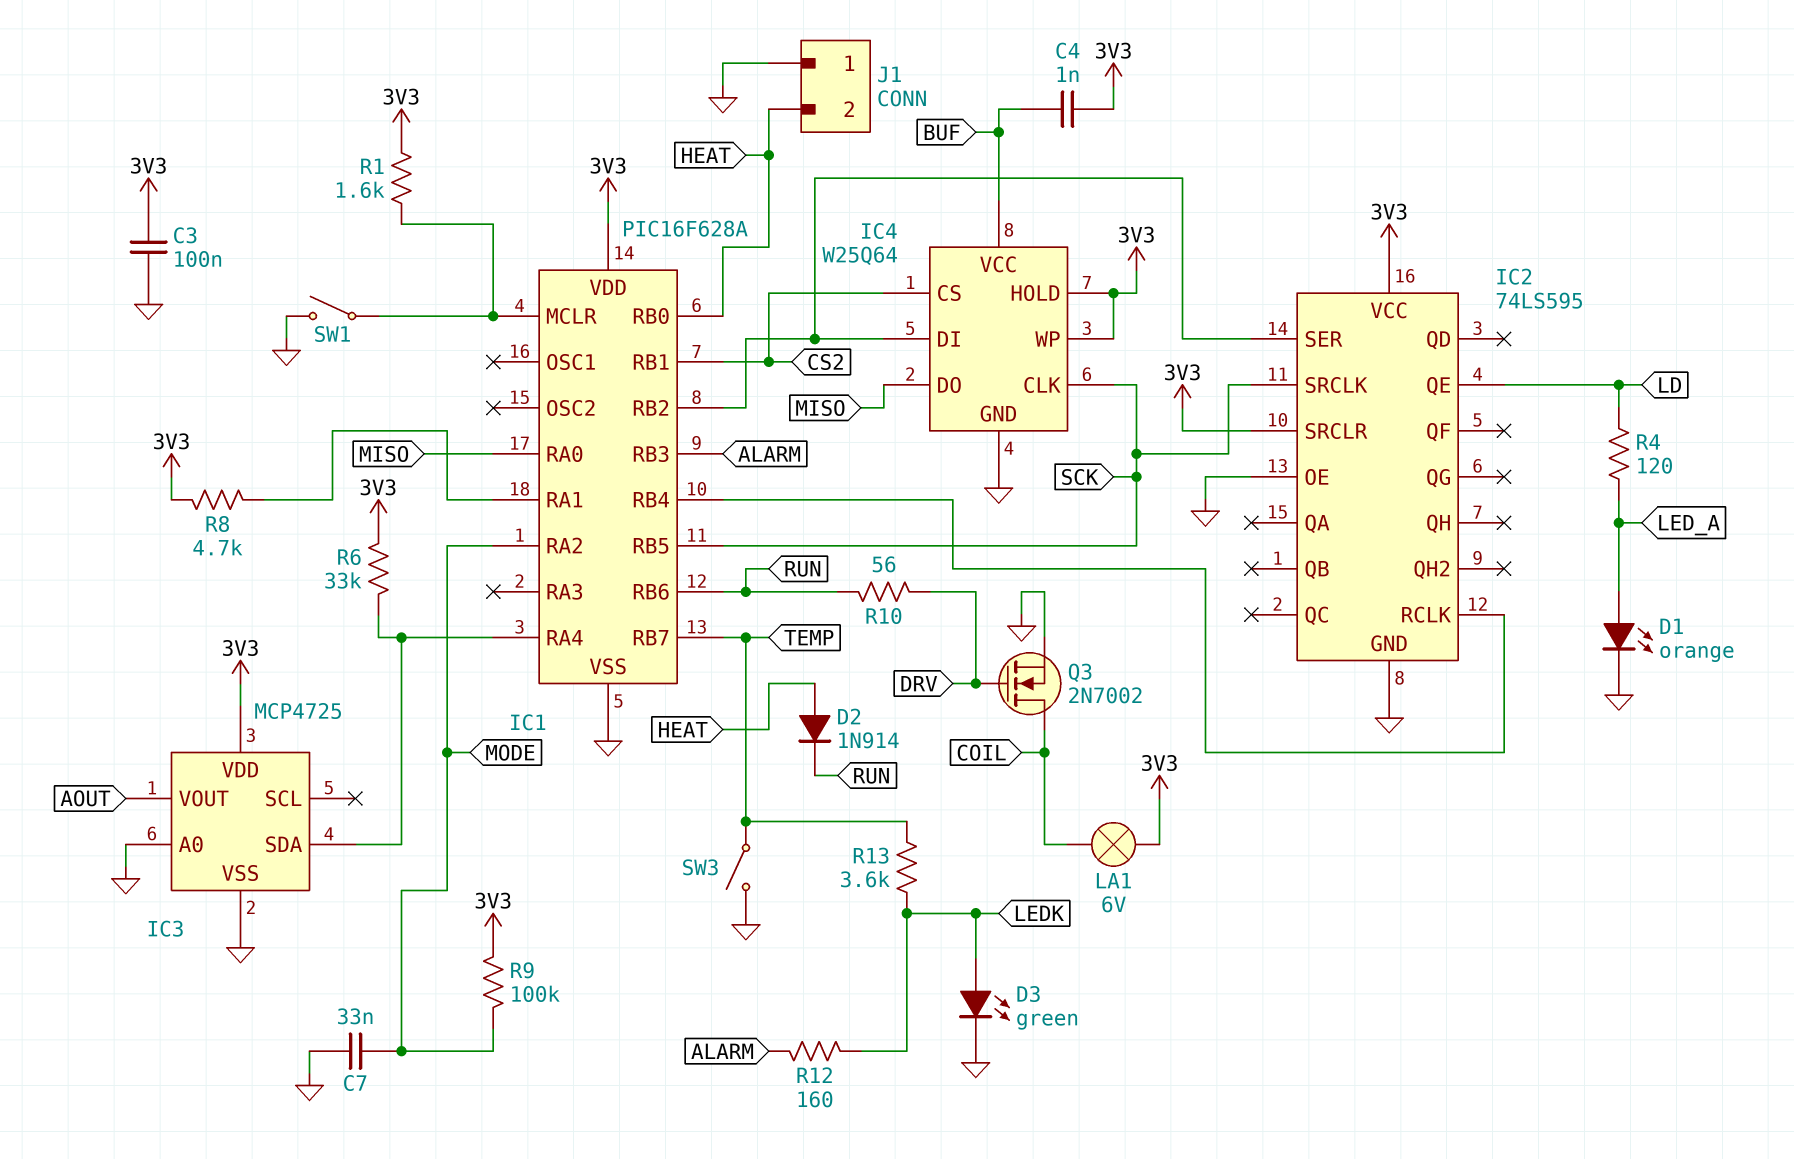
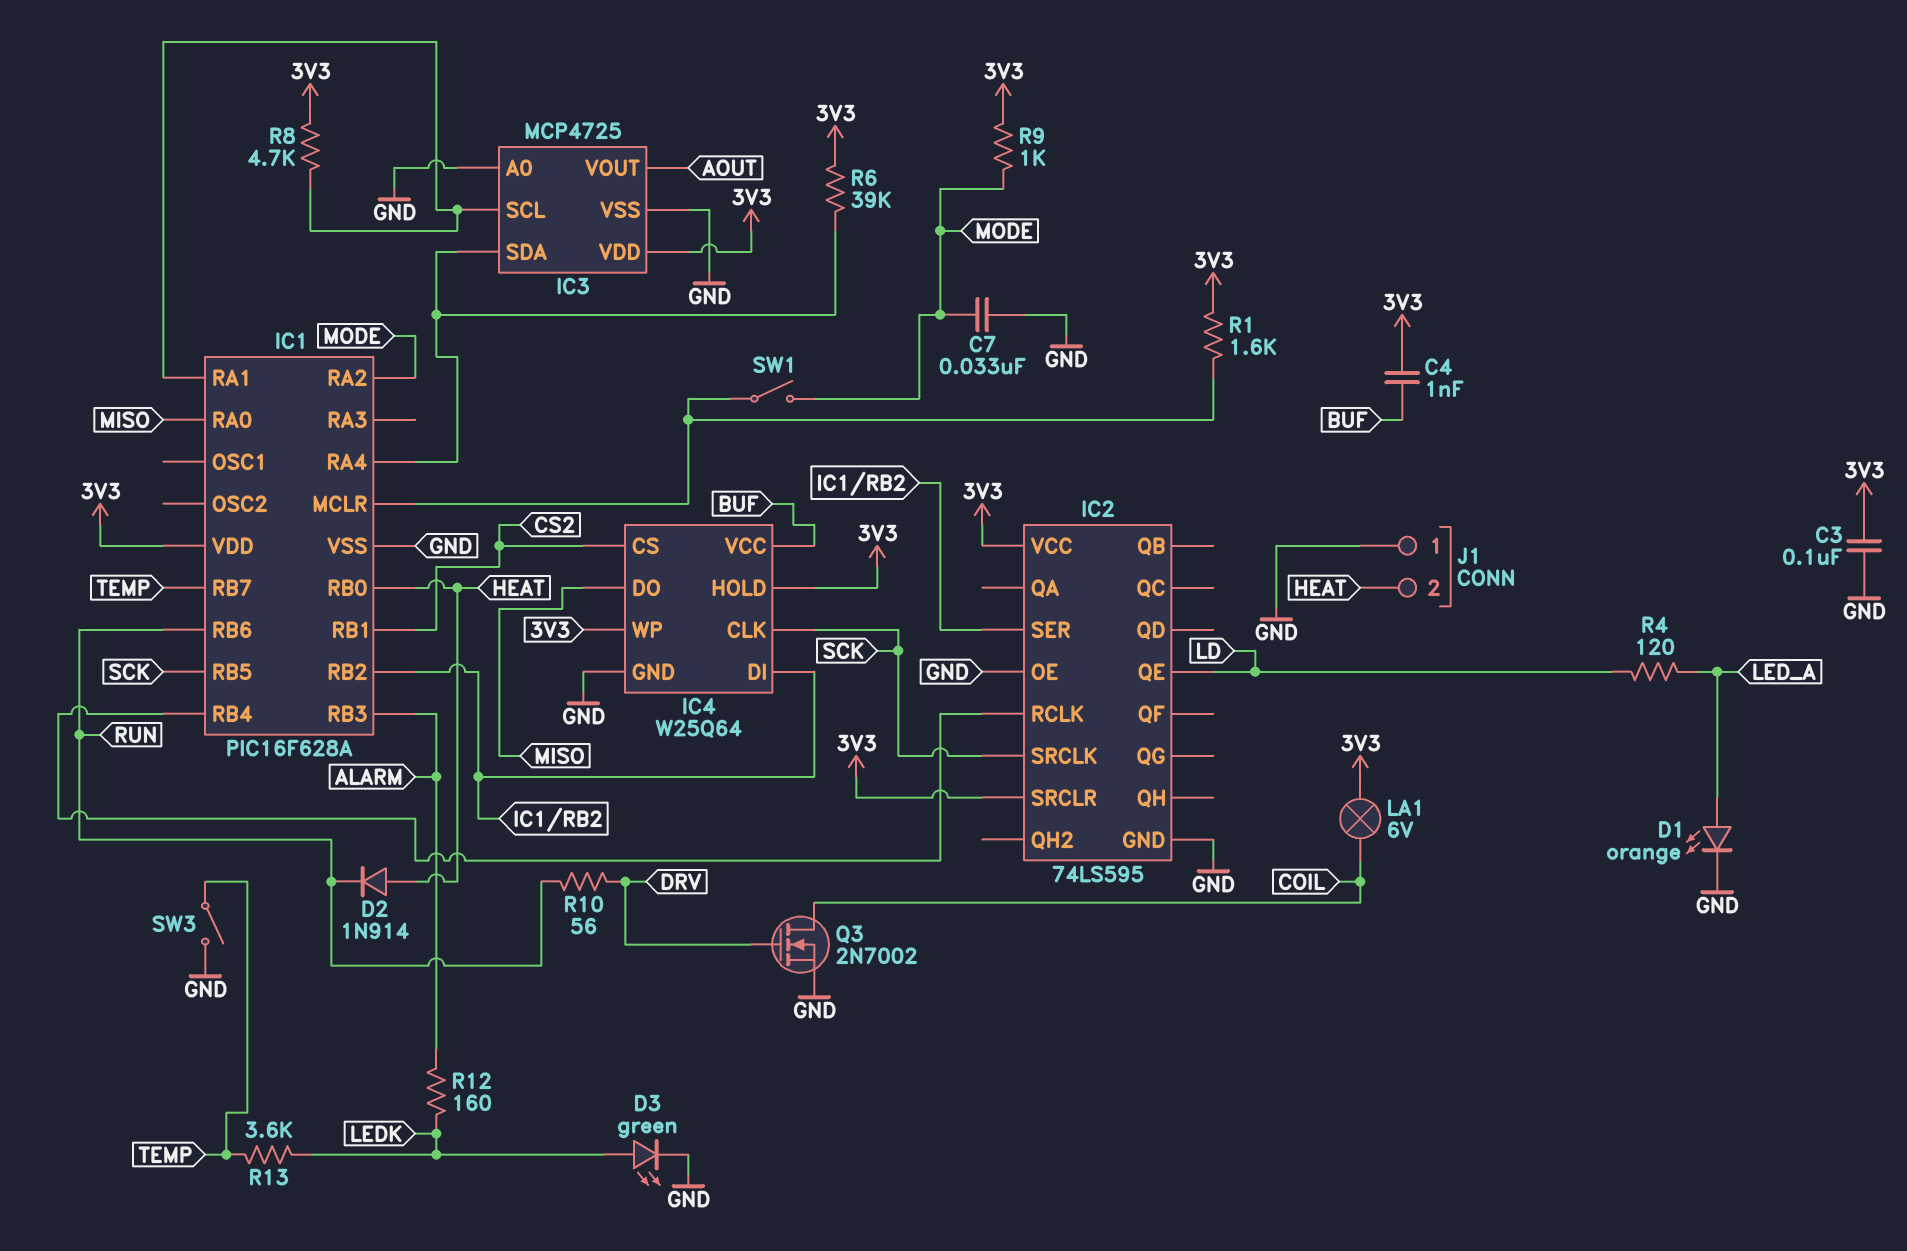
IC3 pin SCL: none -> IC1/RA1
R6: 33k (3V3, IC1/RA4) -> 39k (3V3, IC1/RA4)
R9: 100k (3V3, MODE) -> 1k (3V3, MODE)
SW1: switch (GND, IC1/MCLR) -> switch (IC1/MCLR, MODE)

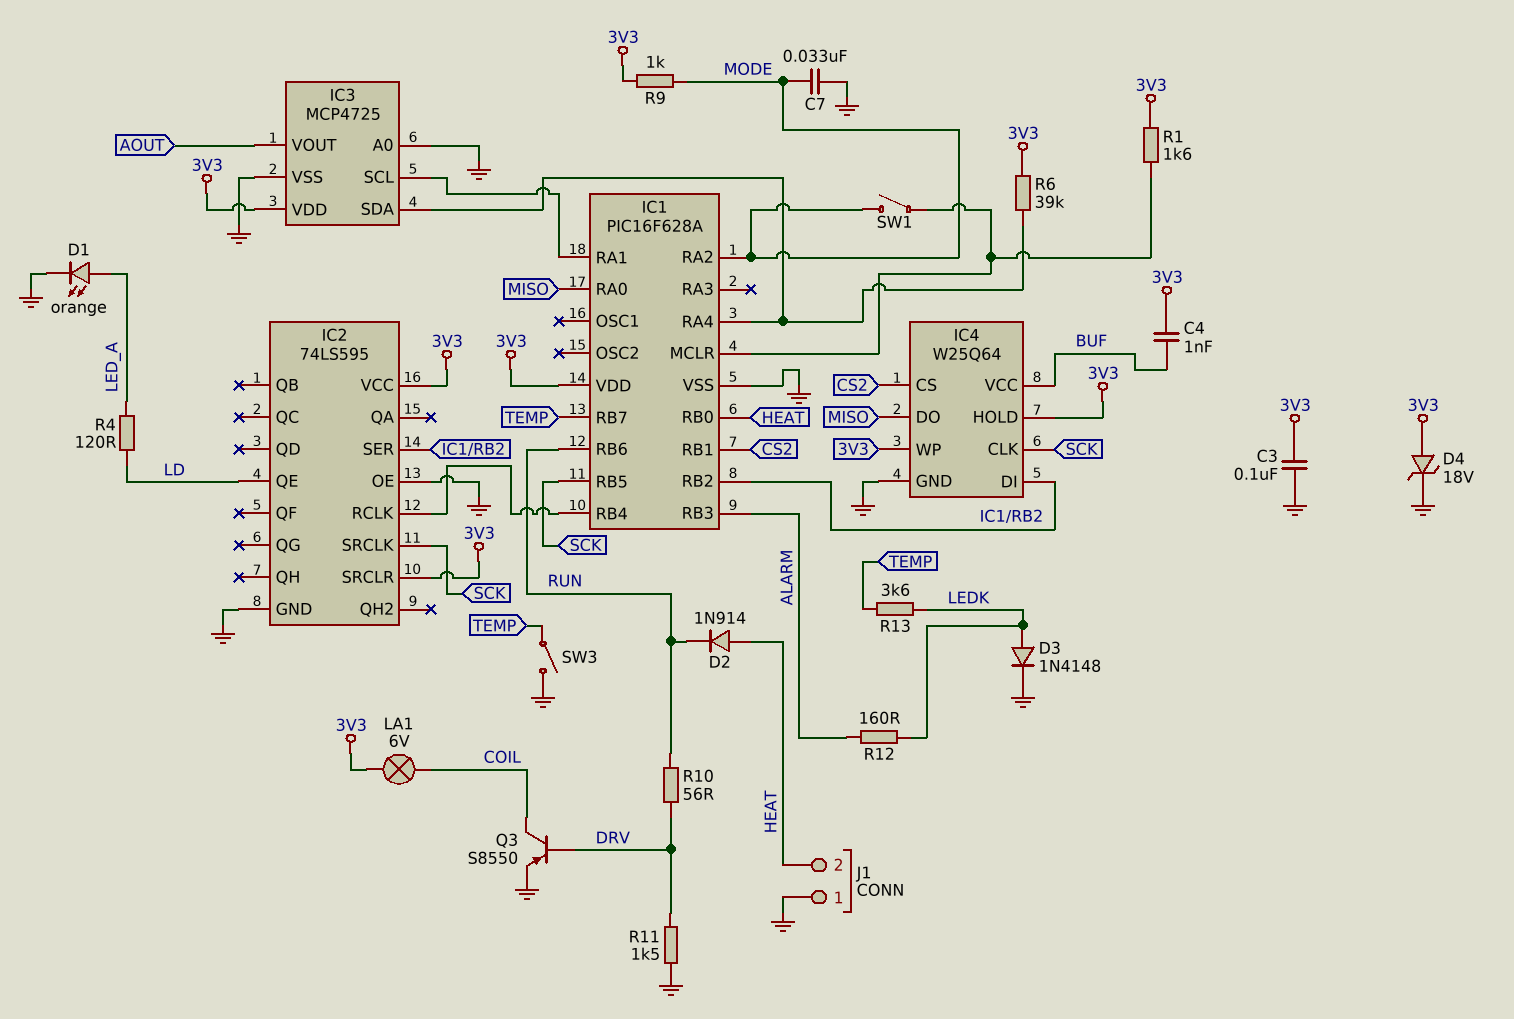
D3: LED green (A LEDK, K GND) -> diode 1N4148 (A LEDK, K GND)
D4: none -> zener 18V (A 3V3, K GND)
Q3: NMOS 2N7002 (G DRV, D COIL, S GND) -> PNP S8550 (B DRV, C COIL, E GND)
R8: 4.7k (3V3, IC1/RA1) -> none
R11: none -> 1.5k (DRV, GND)

